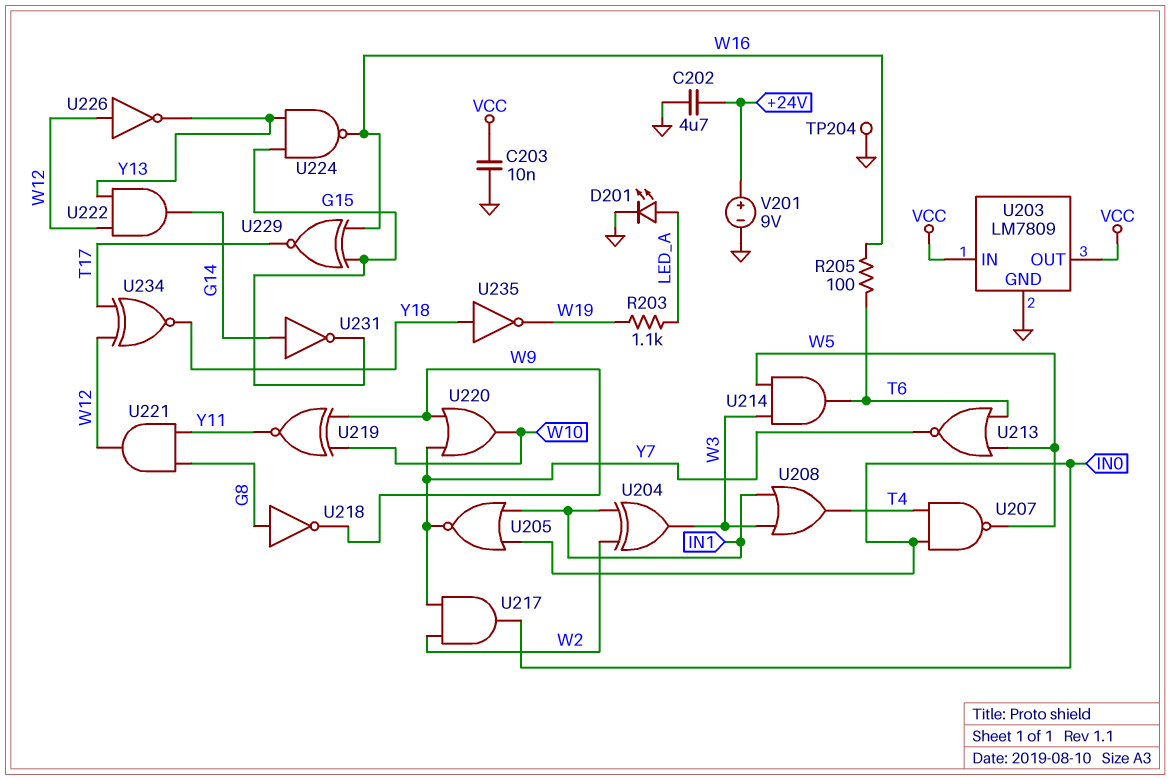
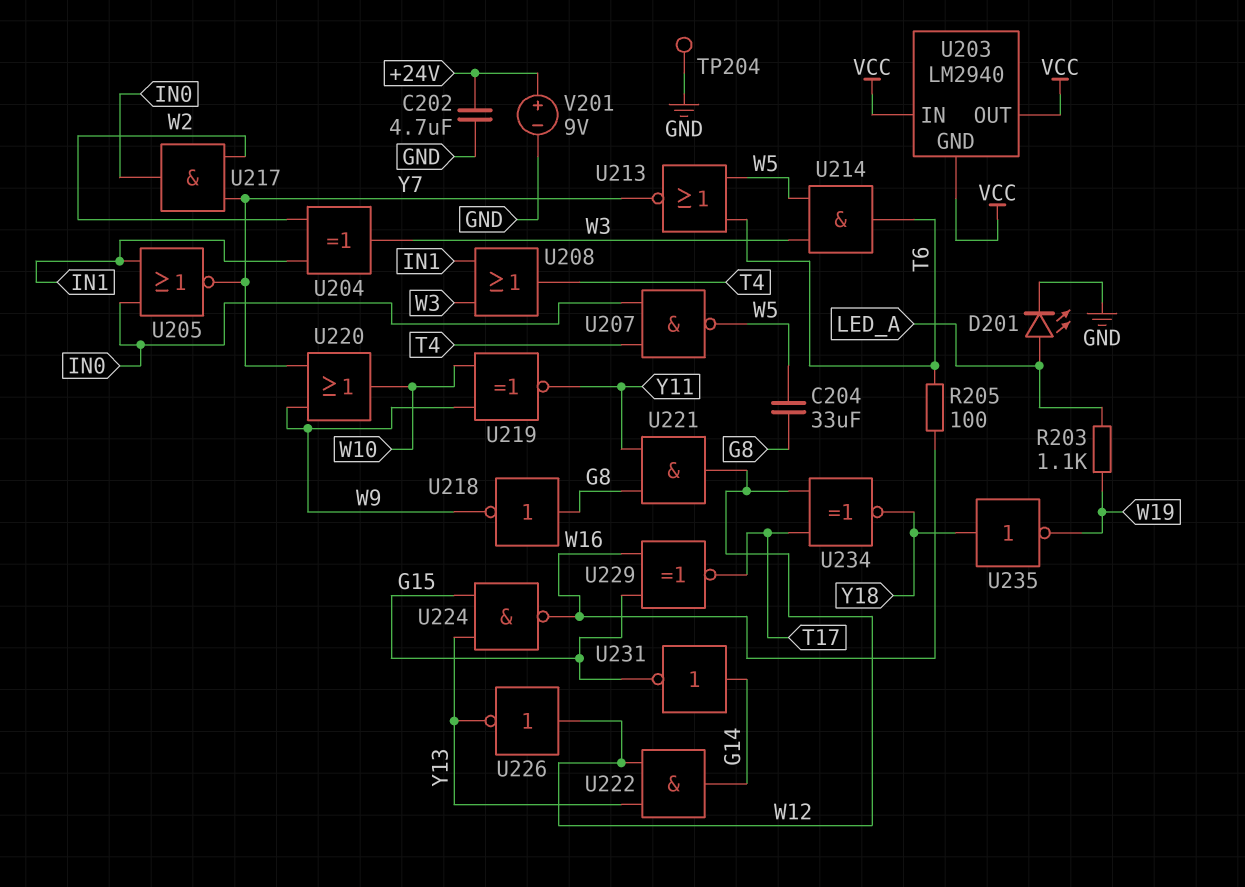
C203: 10nF (GND, VCC) -> none
C204: none -> 33uF (G8, W5)
U203: LM7809 -> LM2940
U203 pin GND: GND -> VCC

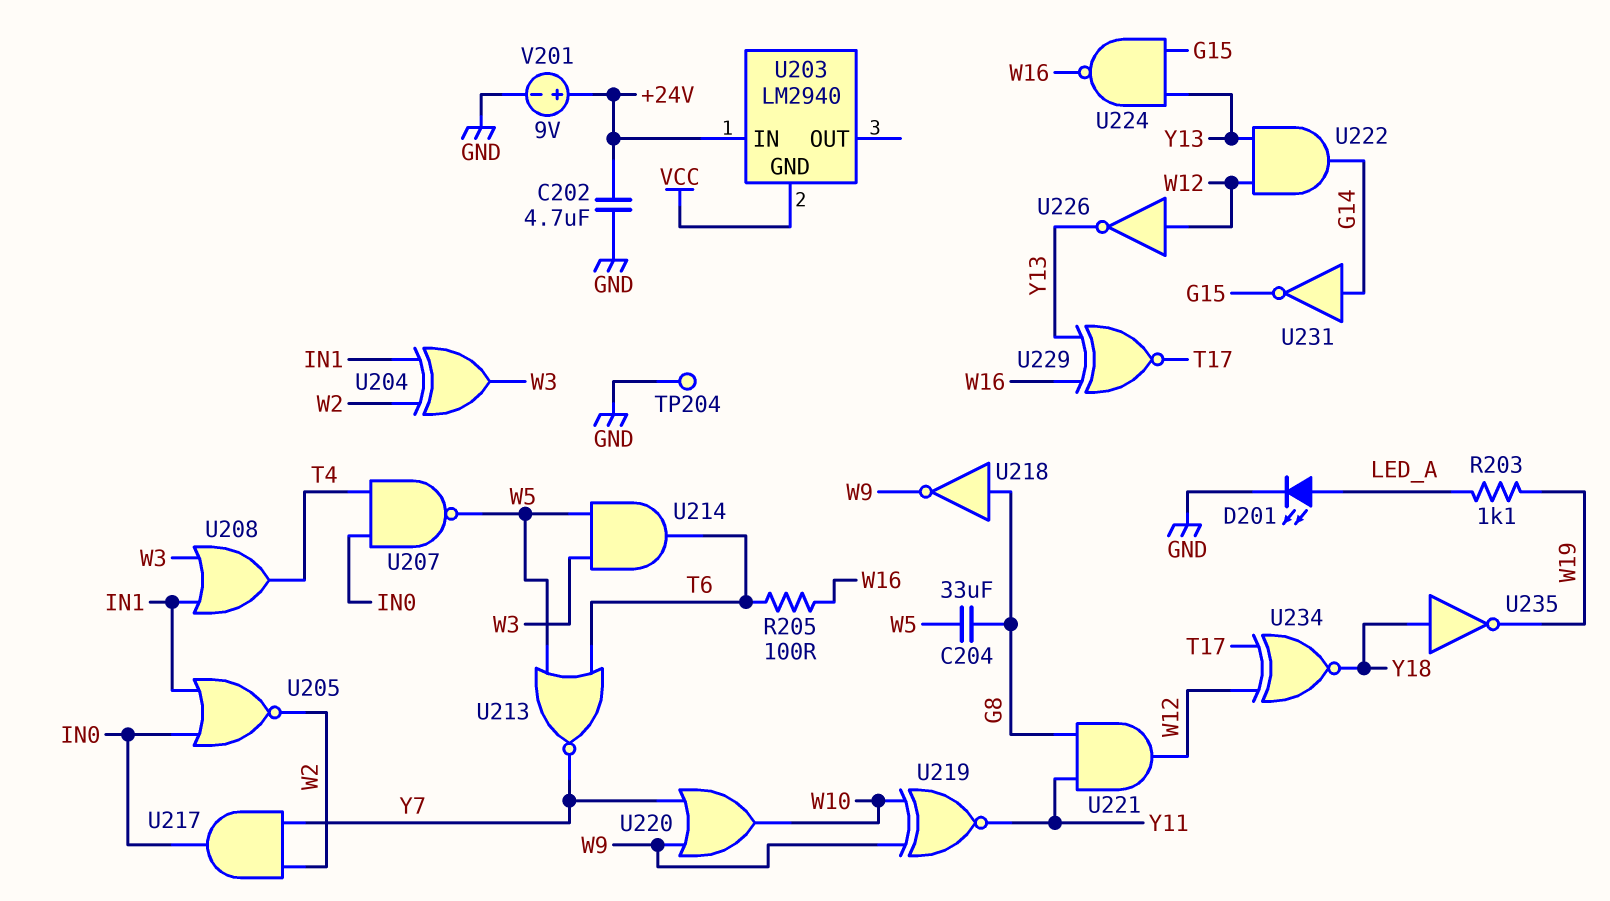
U203 pin IN: VCC -> +24V
U203 pin OUT: VCC -> none
U205: NOR (in IN0, in IN1, out Y7) -> NOR (in IN0, in IN1, out W2)
U229: XNOR (in G15, in W16, out T17) -> XNOR (in W16, in Y13, out T17)

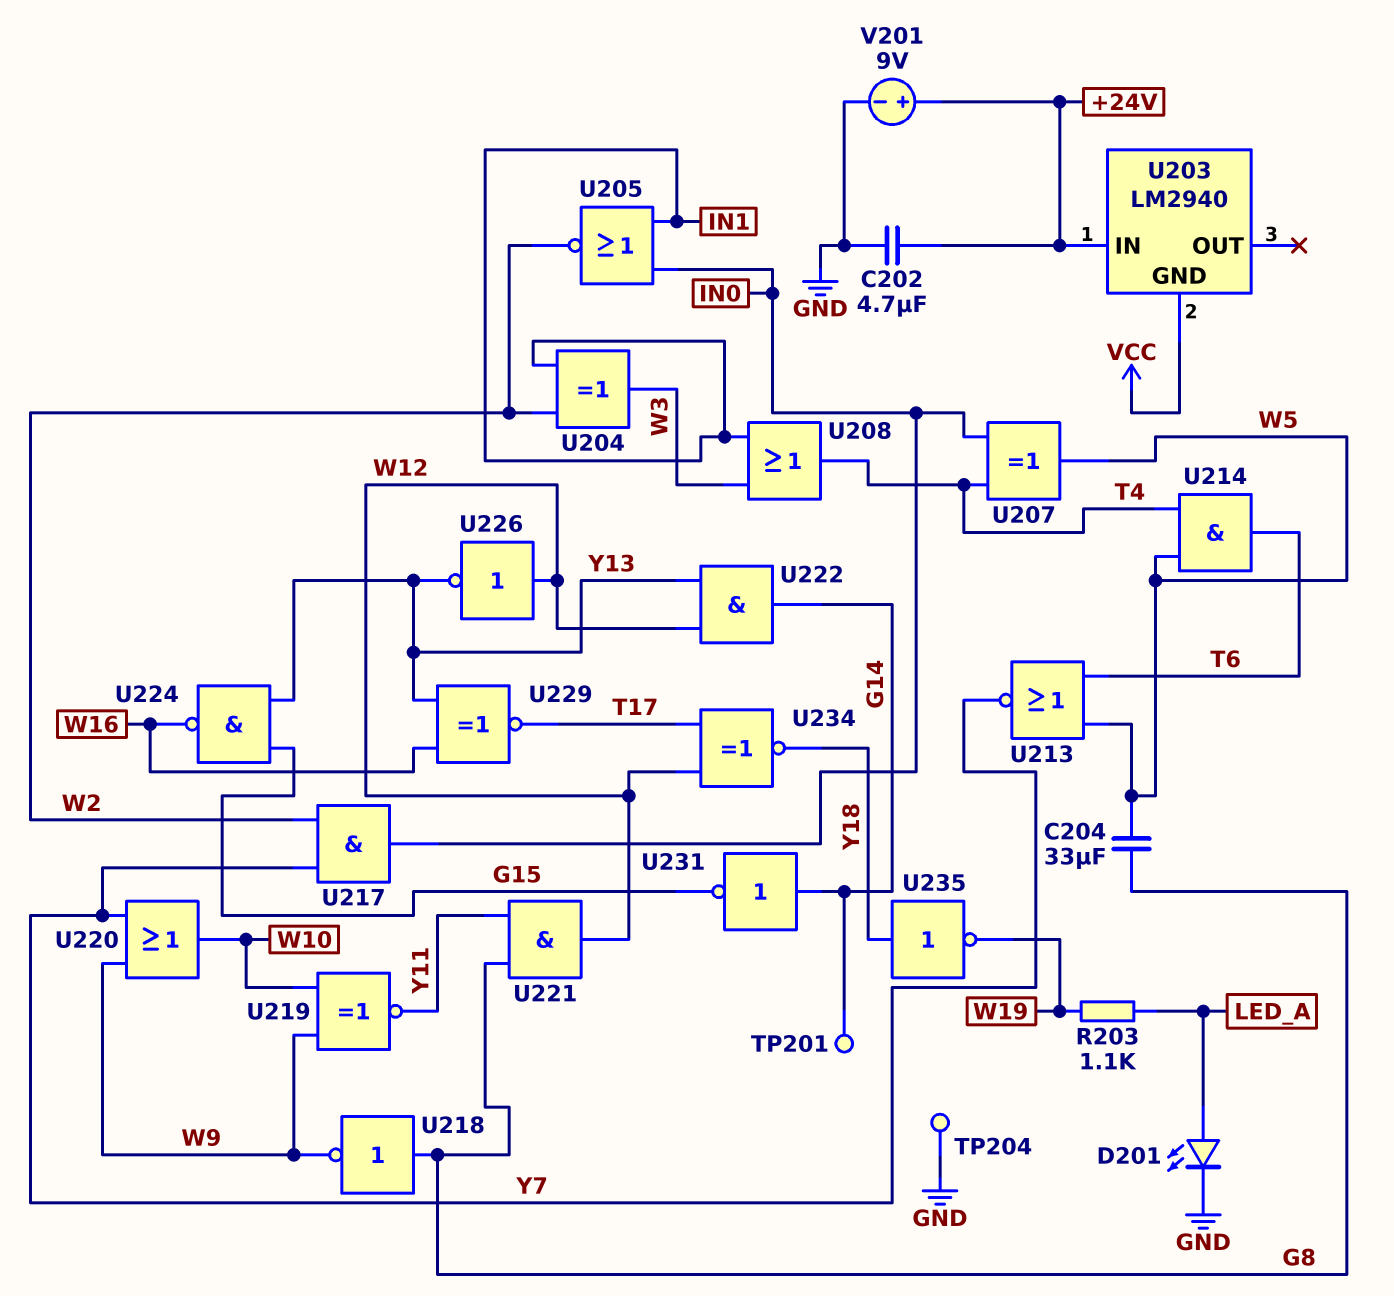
R205: 100 (T6, W16) -> none
TP201: none -> test point (G14)
U207: NAND (in IN0, in T4, out W5) -> XOR (in IN0, in T4, out W5)
U214: AND (in W3, in W5, out T6) -> AND (in T4, in W5, out T6)

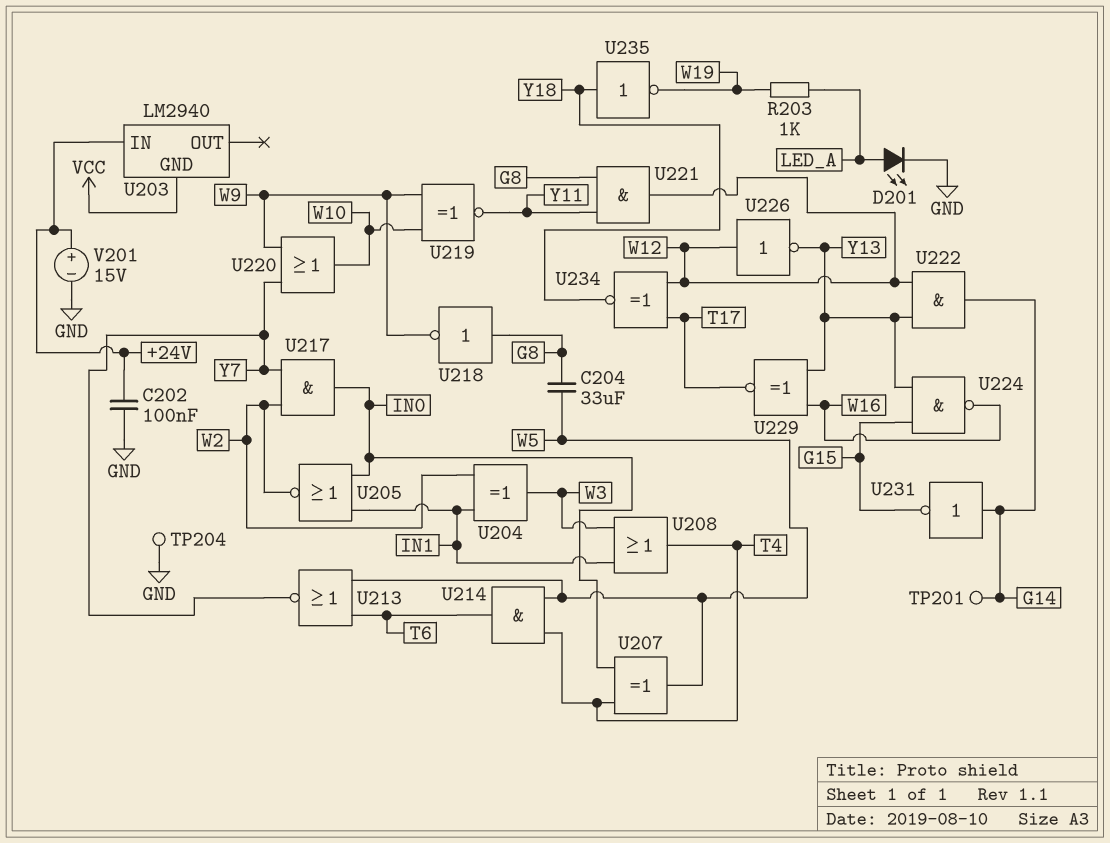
C202: 4.7uF (+24V, GND) -> 100nF (+24V, GND)
R203: 1.1k (LED_A, W19) -> 1k (LED_A, W19)
V201: 9V (plus +24V, minus GND) -> 15V (plus +24V, minus GND)

